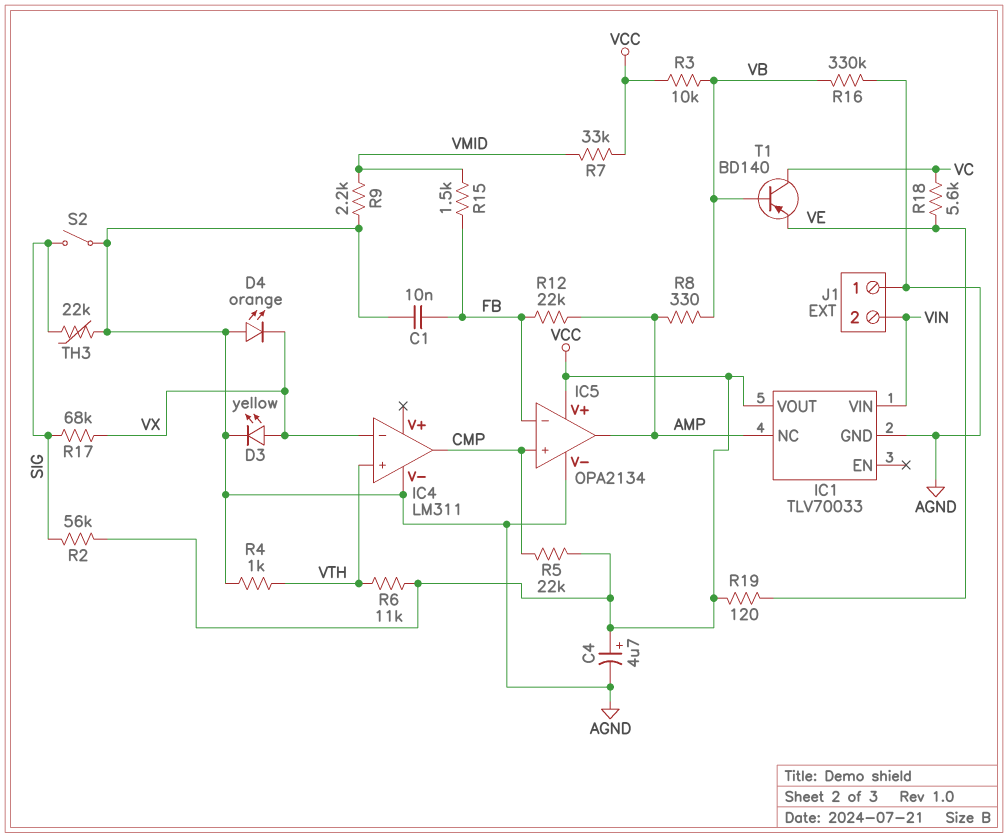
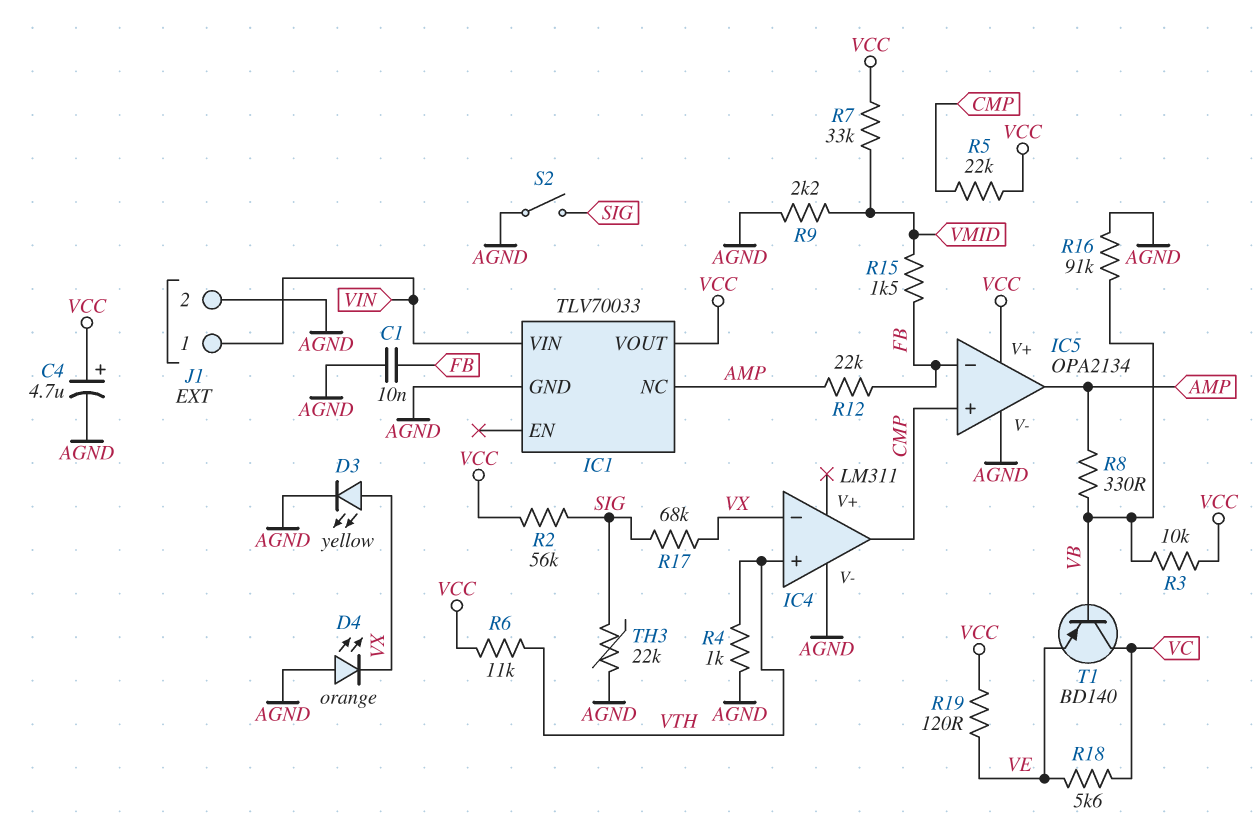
J1 pin 1: AGND -> VIN
J1 pin 2: VIN -> AGND
R16: 330k (AGND, VB) -> 91k (AGND, VB)

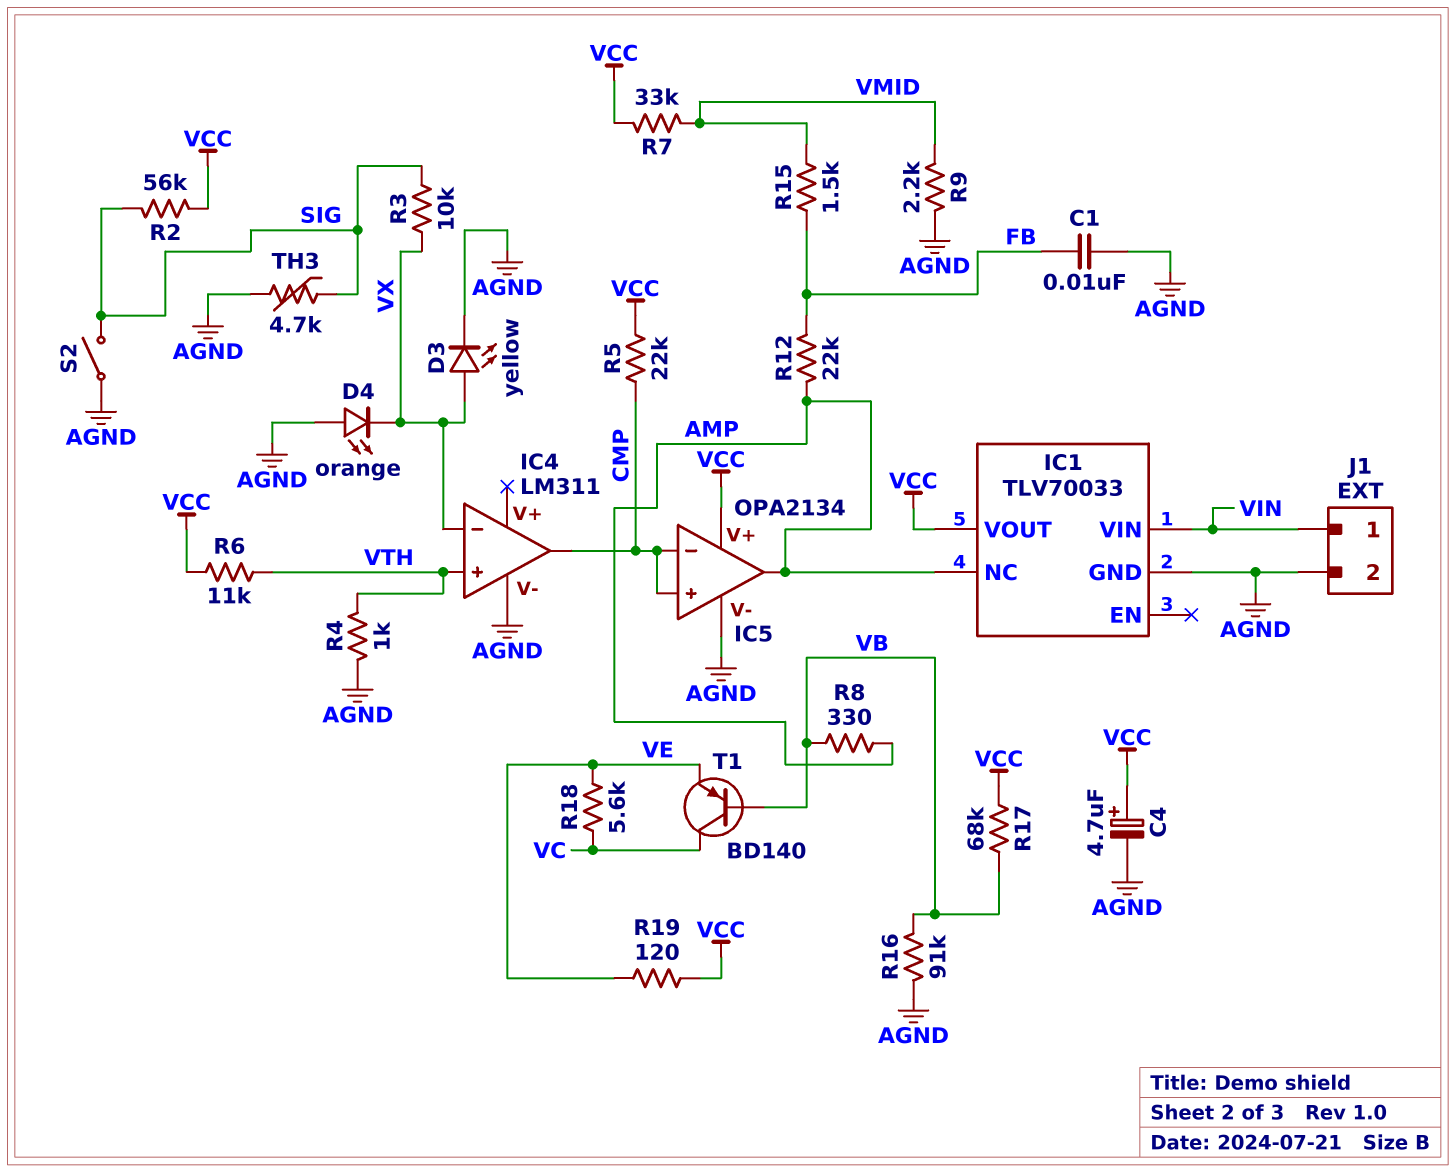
IC5 pin in-: FB -> CMP
R3: 10k (VB, VCC) -> 10k (SIG, VX)
R17: 68k (SIG, VX) -> 68k (VB, VCC)
TH3: 22k (AGND, SIG) -> 4.7k (AGND, SIG)

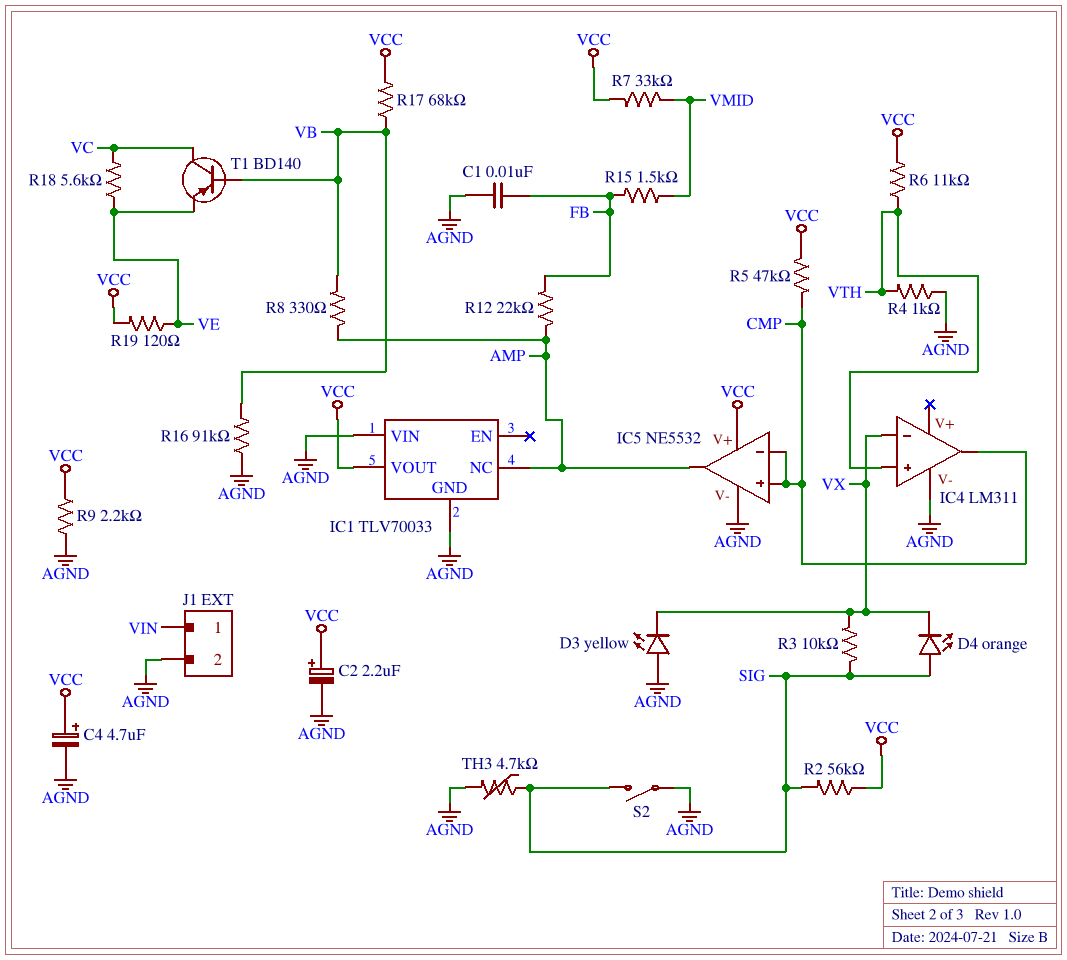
C2: none -> 2.2uF (plus VCC, minus AGND)
D3: LED yellow (A VX, K AGND) -> LED yellow (A AGND, K VX)
D4: LED orange (A AGND, K VX) -> LED orange (A SIG, K VX)
IC1 pin VIN: VIN -> AGND
IC5: OPA2134 -> NE5532
R5: 22k (CMP, VCC) -> 47k (CMP, VCC)
R9: 2.2k (AGND, VMID) -> 2.2k (AGND, VCC)

